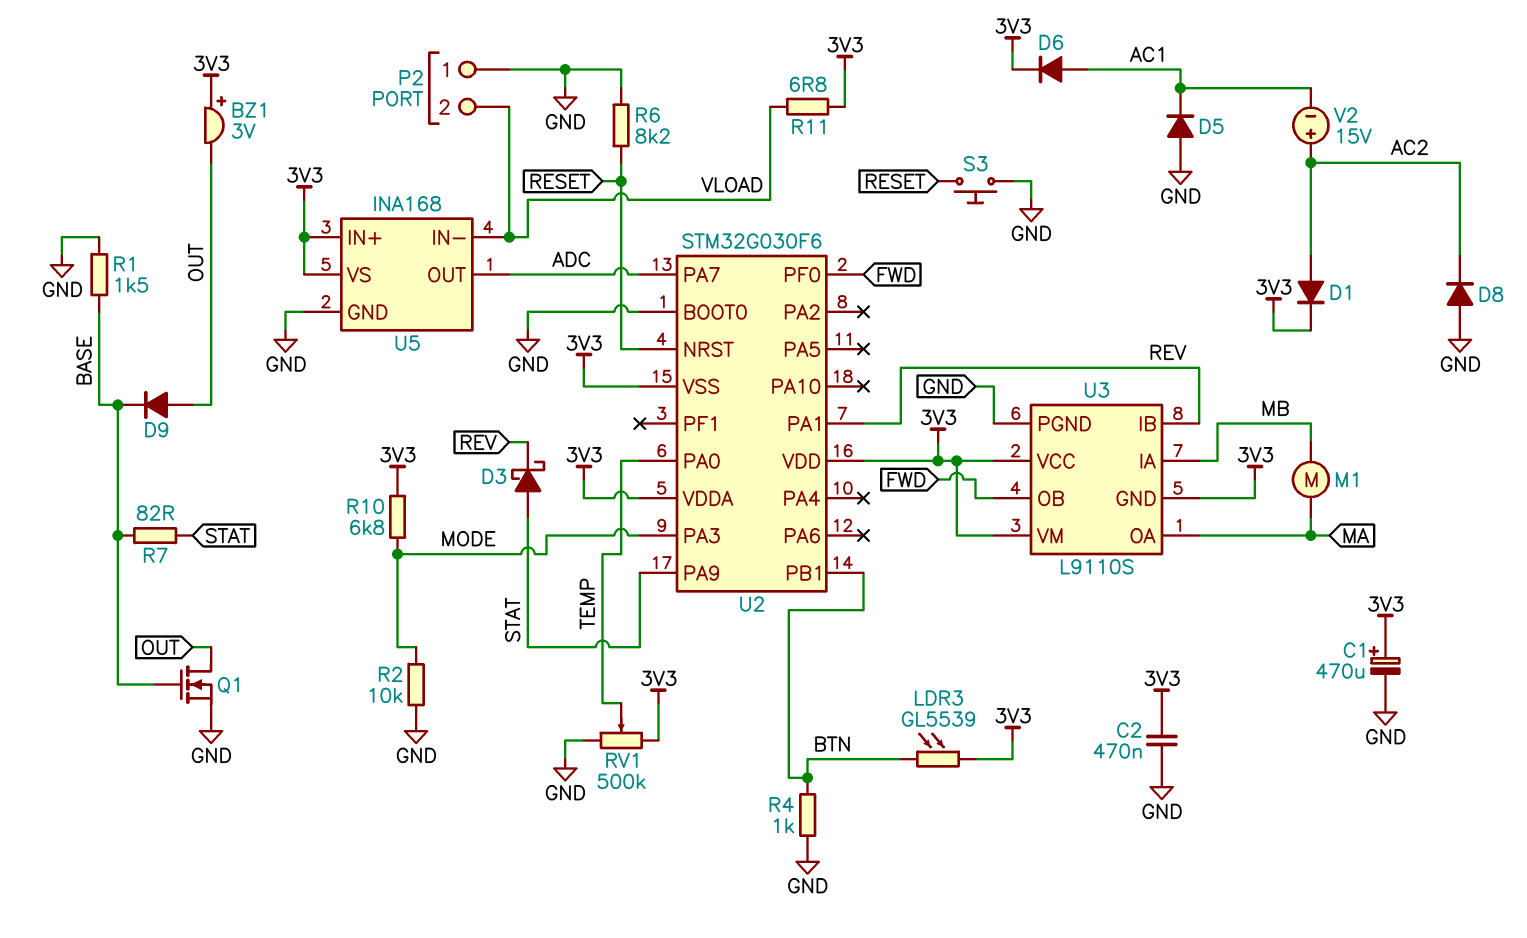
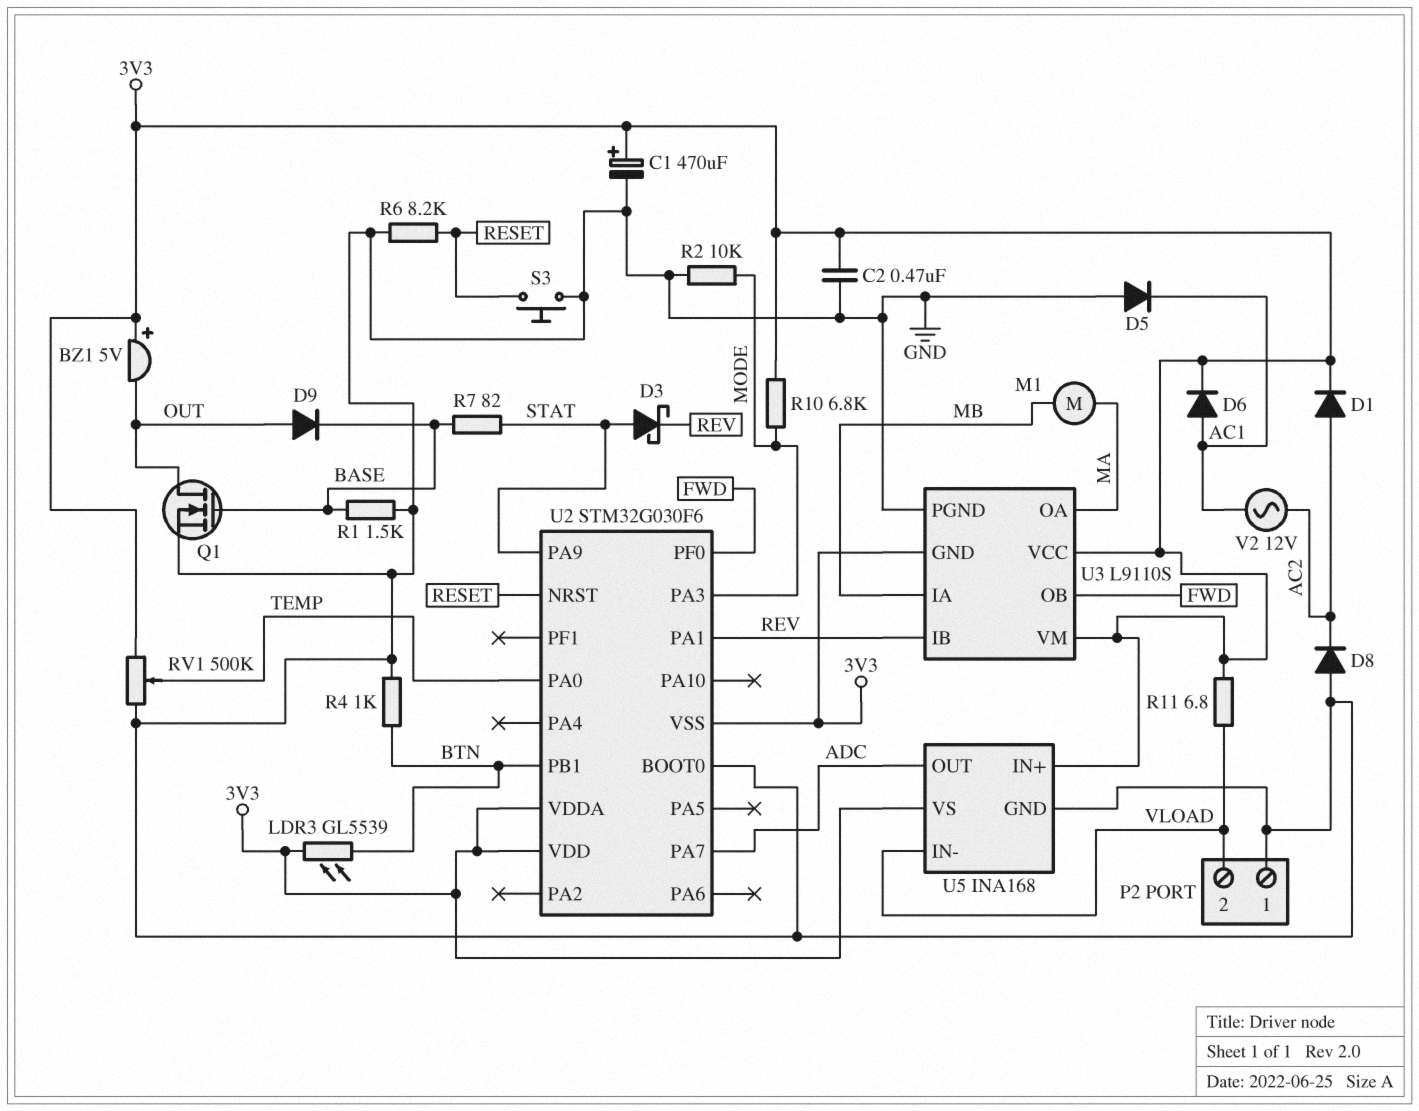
BZ1: buzzer 3V (plus 3V3, minus OUT) -> buzzer 5V (plus 3V3, minus OUT)
V2: 15V (plus AC2, minus AC1) -> AC 12V (AC1, AC2)

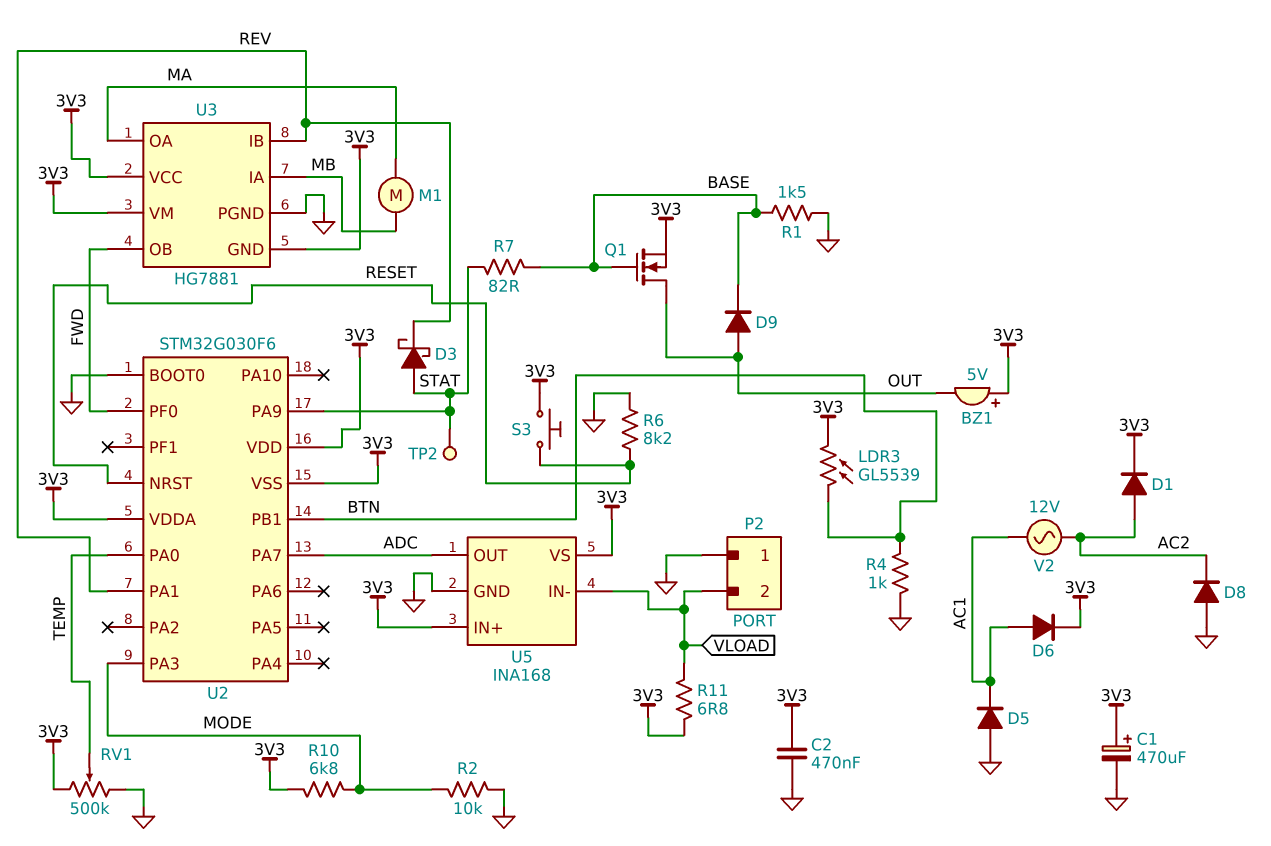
Q1: NMOS (G BASE, D OUT, S GND) -> NMOS (G BASE, D OUT, S 3V3)
S3: button (GND, RESET) -> button (3V3, RESET)
TP2: none -> test point (STAT)
U3: L9110S -> HG7881

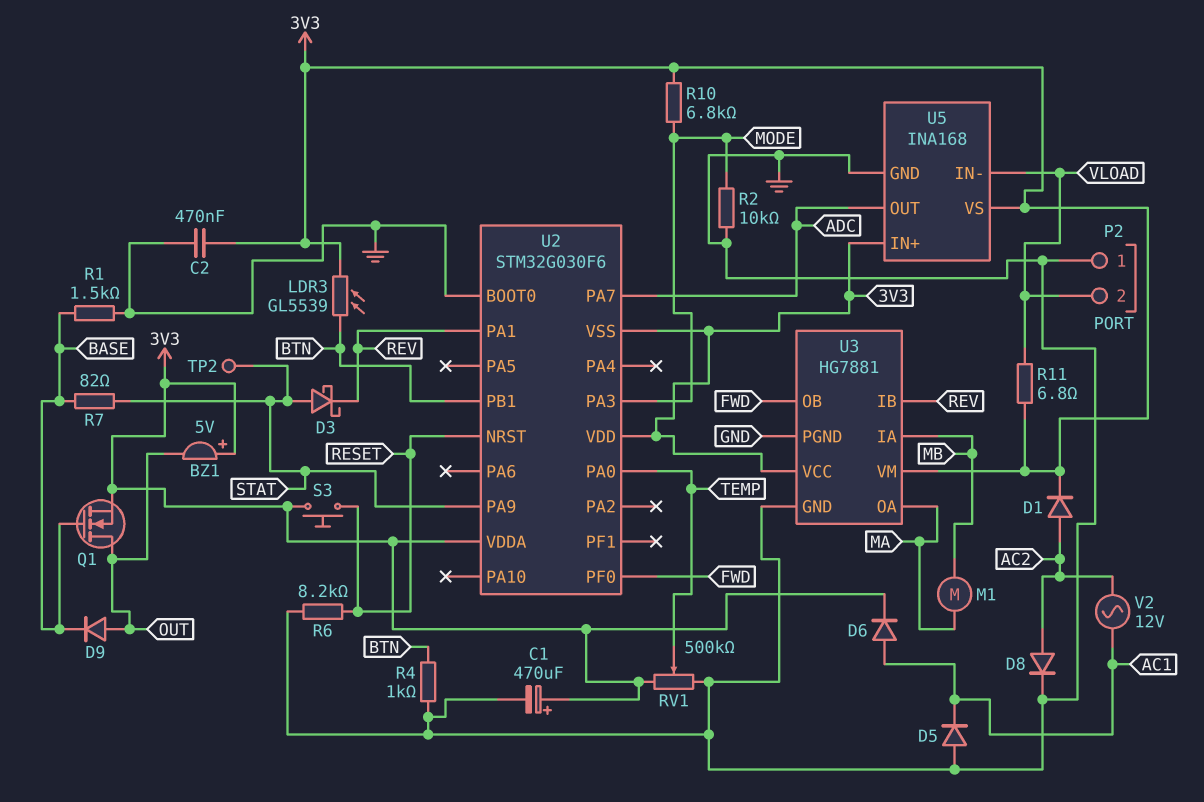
D8: diode (A GND, K AC2) -> diode (A AC2, K GND)
U3 pin GND: 3V3 -> GND

